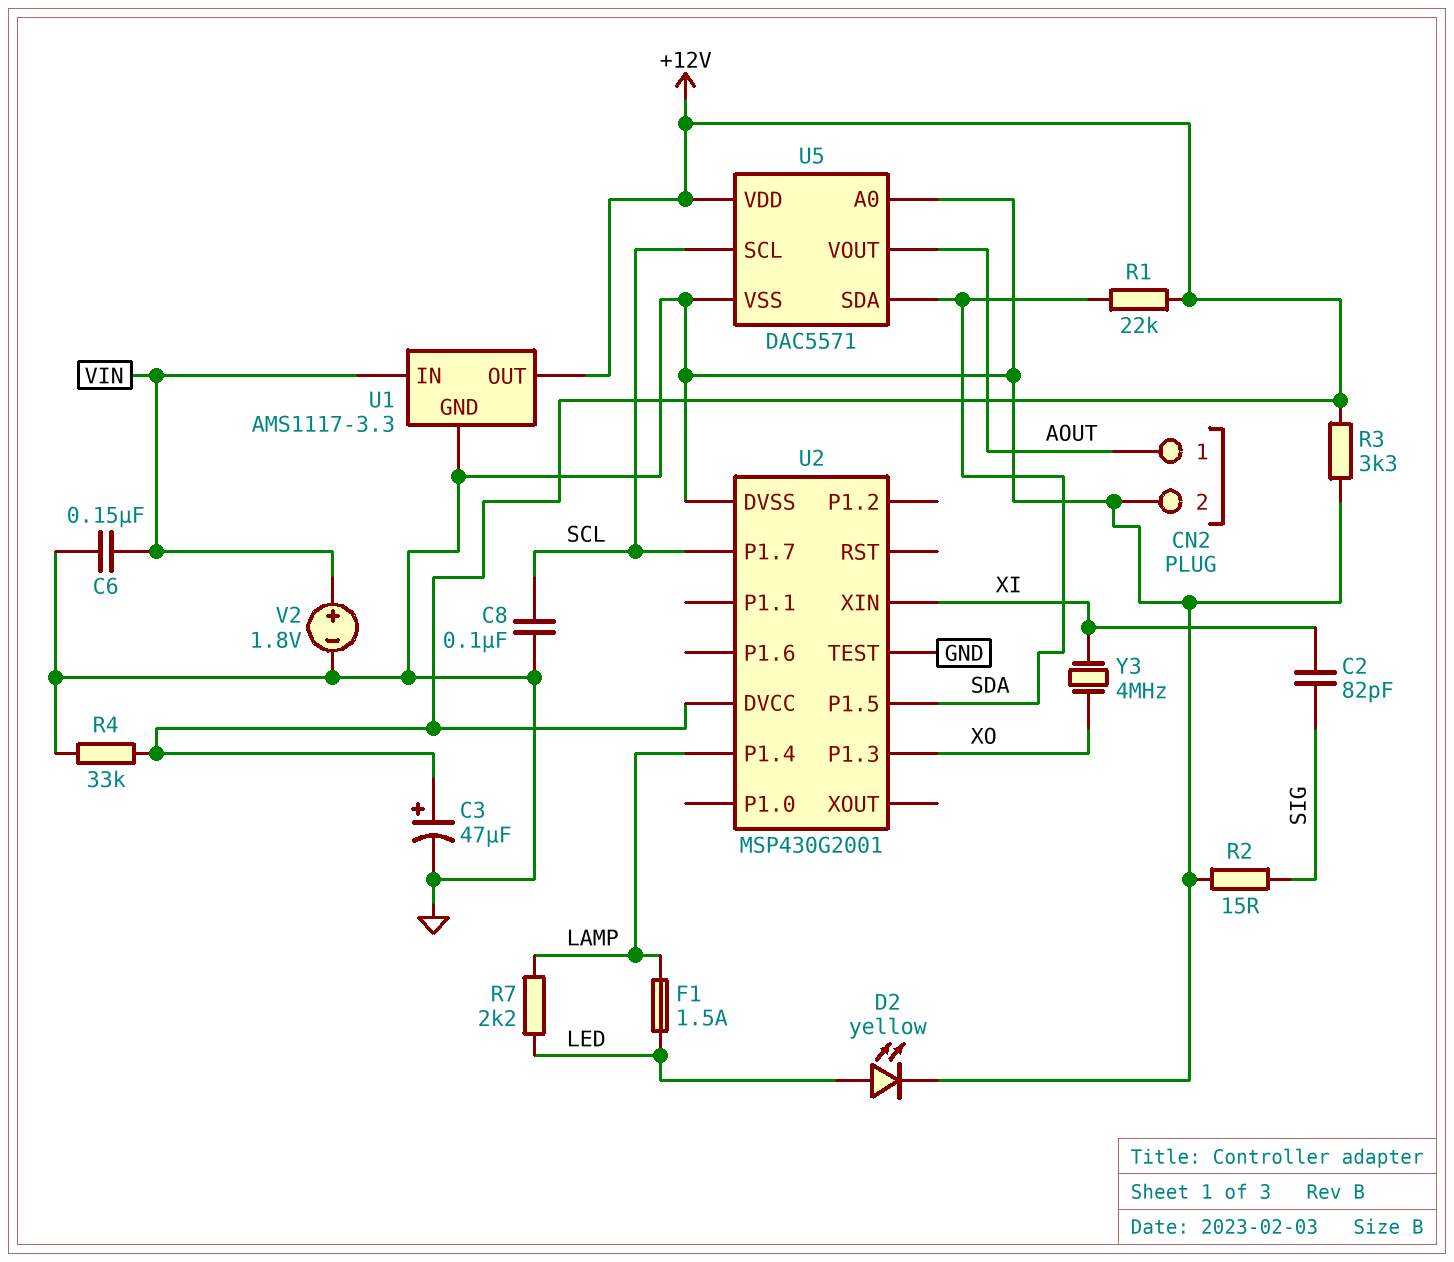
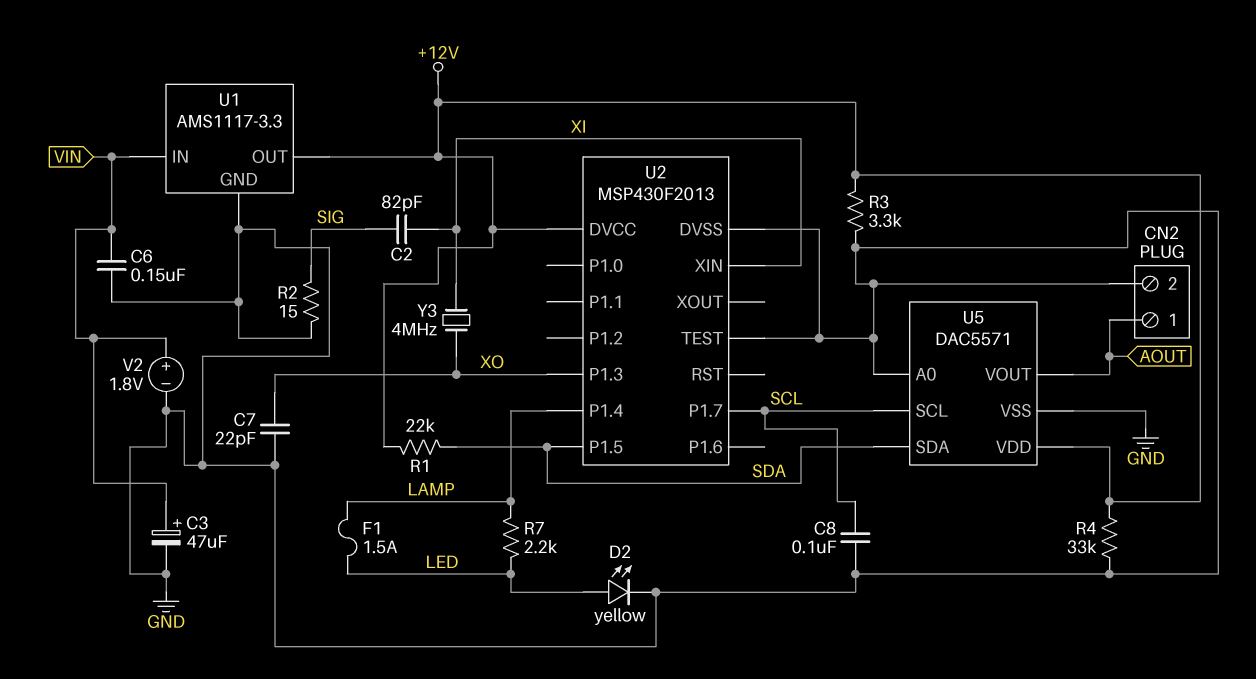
C3: 47uF (plus +12V, minus GND) -> 47uF (plus VIN, minus GND)
C7: none -> 22pF (GND, XO)
U2: MSP430G2001 -> MSP430F2013

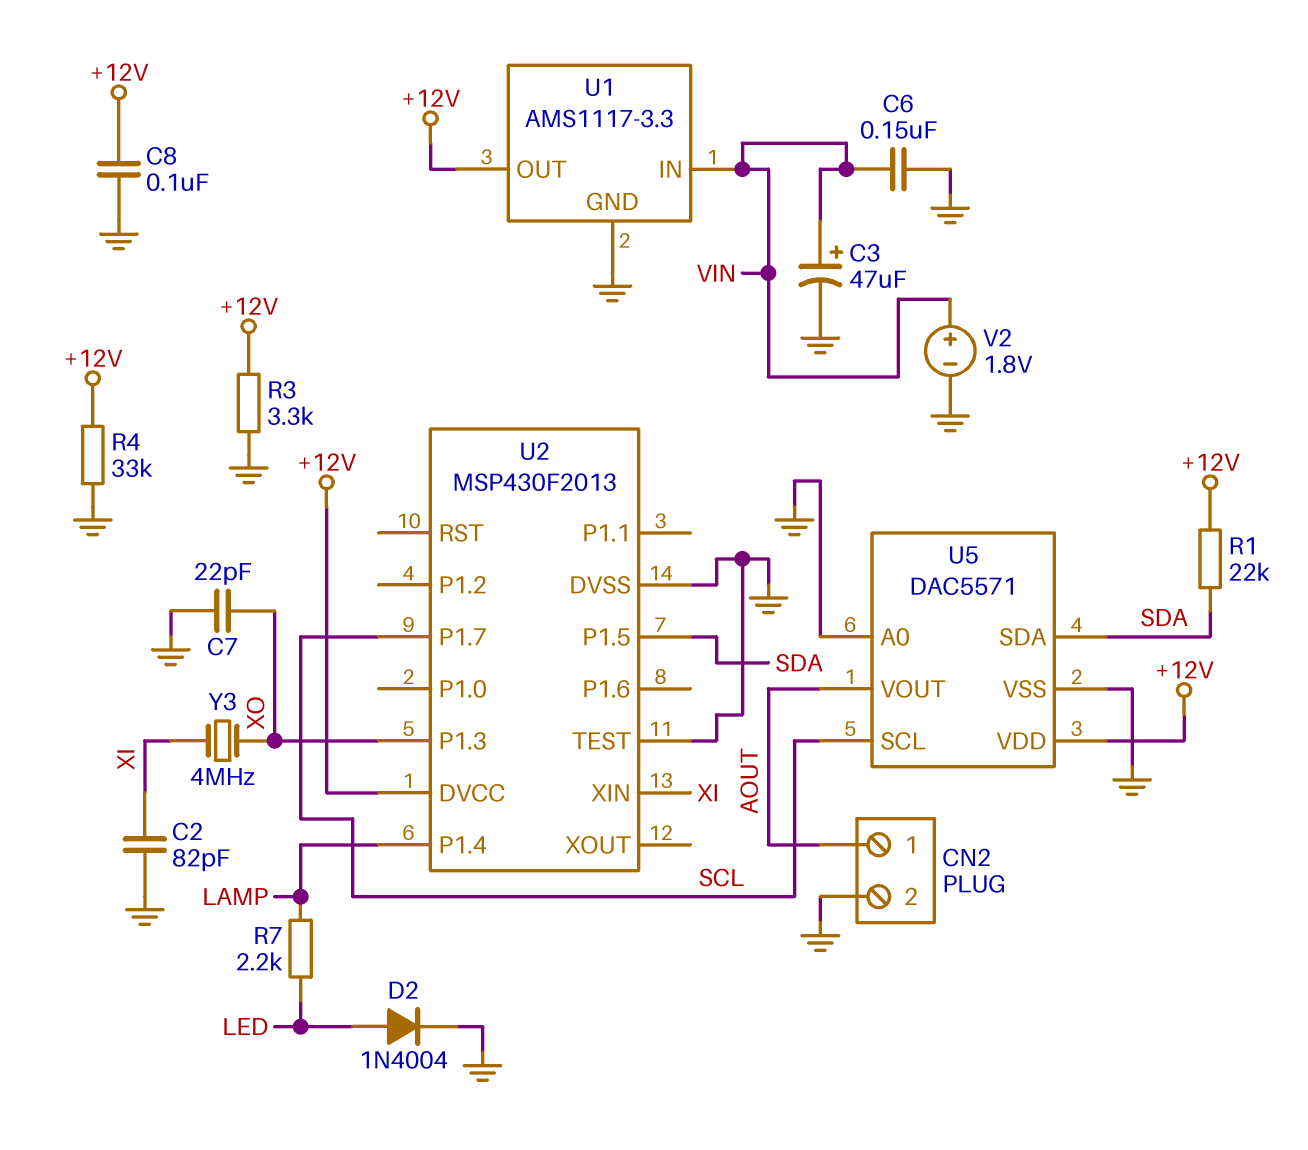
C2: 82pF (SIG, XI) -> 82pF (GND, XI)
C8: 100nF (GND, SCL) -> 100nF (+12V, GND)
D2: LED yellow (A LED, K GND) -> diode 1N4004 (A LED, K GND)
F1: 1.5A (LAMP, LED) -> none
R2: 15 (GND, SIG) -> none

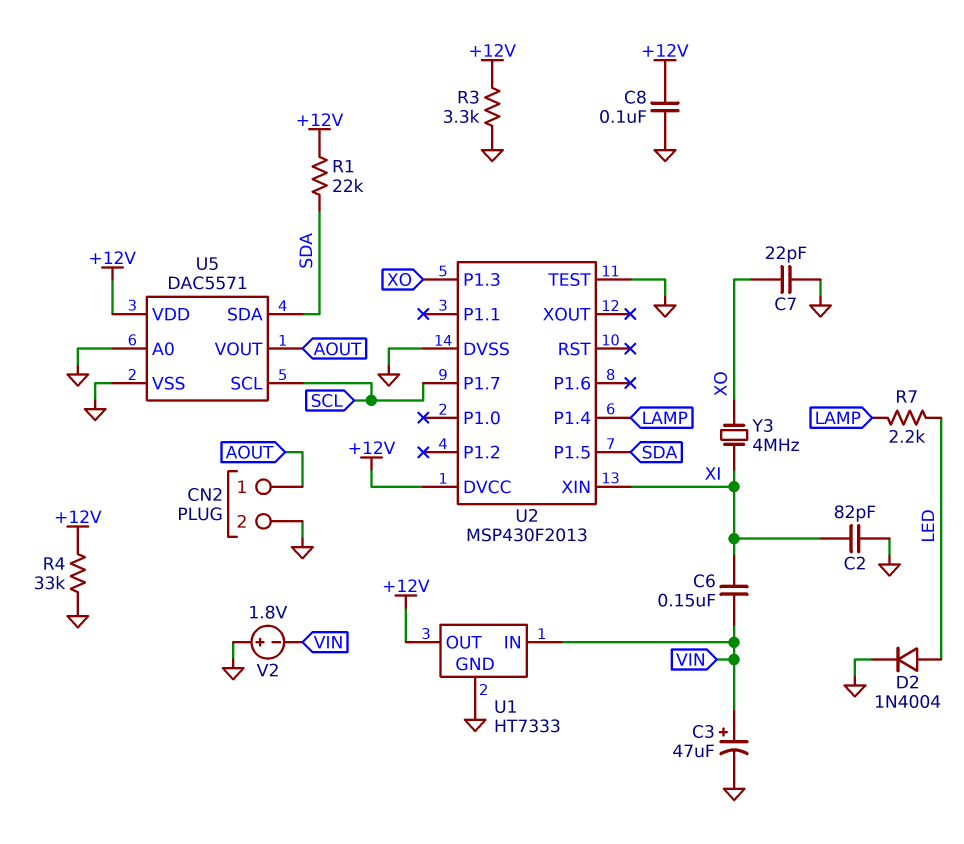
C6: 150nF (GND, VIN) -> 150nF (VIN, XI)
U1: AMS1117-3.3 -> HT7333
V2: 1.8V (plus VIN, minus GND) -> 1.8V (plus GND, minus VIN)

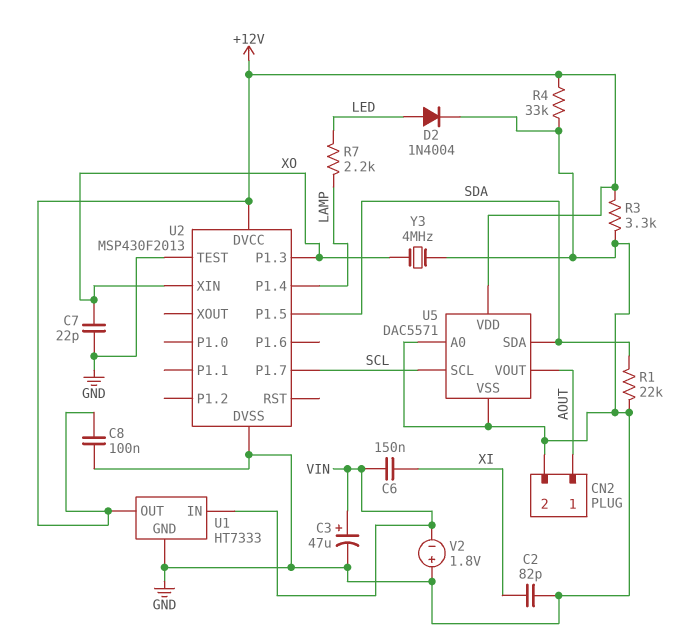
R1: 22k (+12V, SDA) -> 22k (GND, SDA)
U2 pin XIN: XI -> XO
Y3: 4MHz (XI, XO) -> 4MHz (GND, XO)

